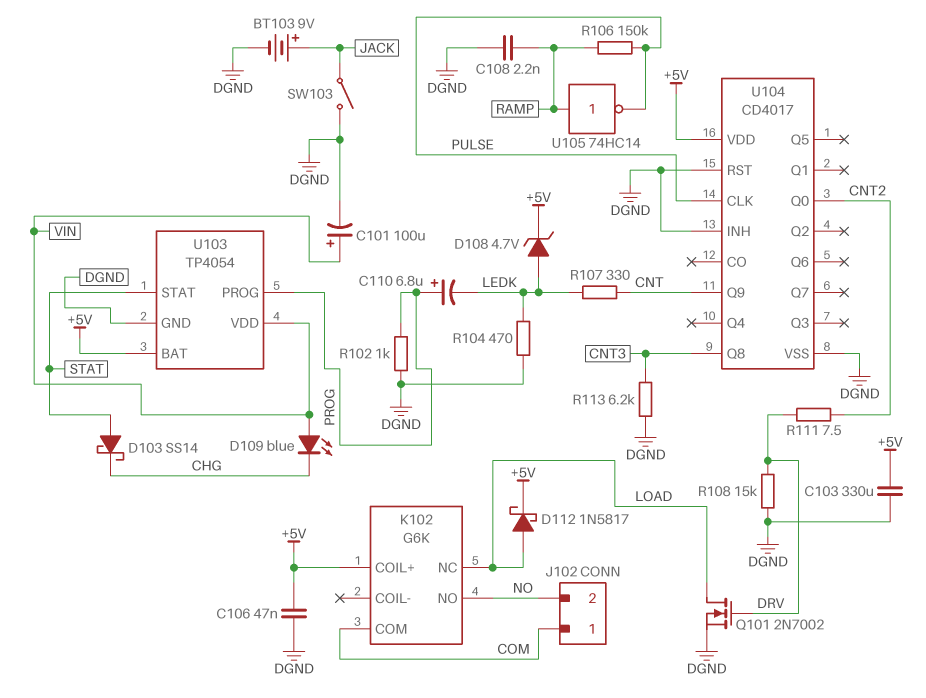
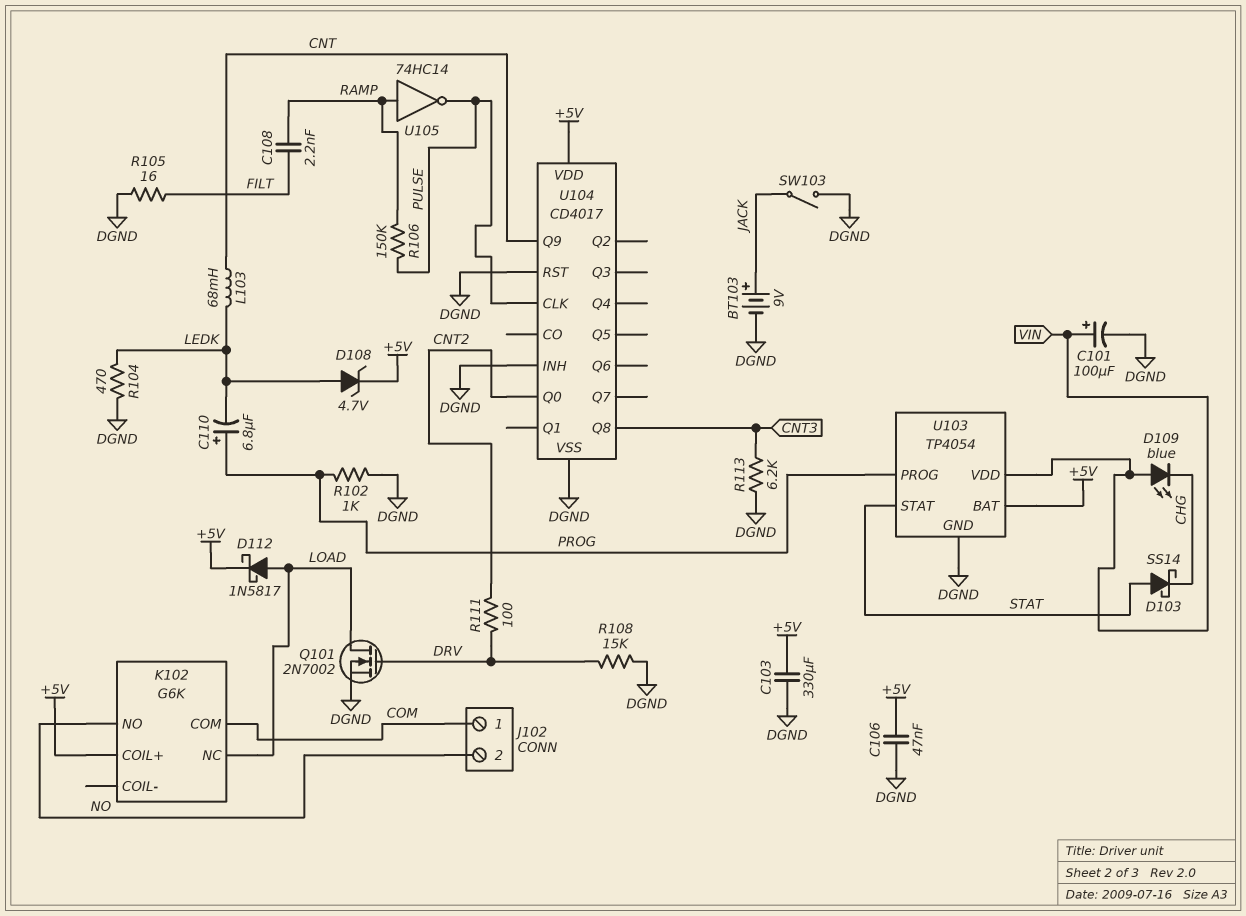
C108: 2.2nF (DGND, RAMP) -> 2.2nF (FILT, RAMP)
L103: none -> 68mH (CNT, LEDK)
R105: none -> 16 (DGND, FILT)
R107: 330 (CNT, LEDK) -> none
R111: 7.5 (CNT2, DRV) -> 100 (CNT2, DRV)

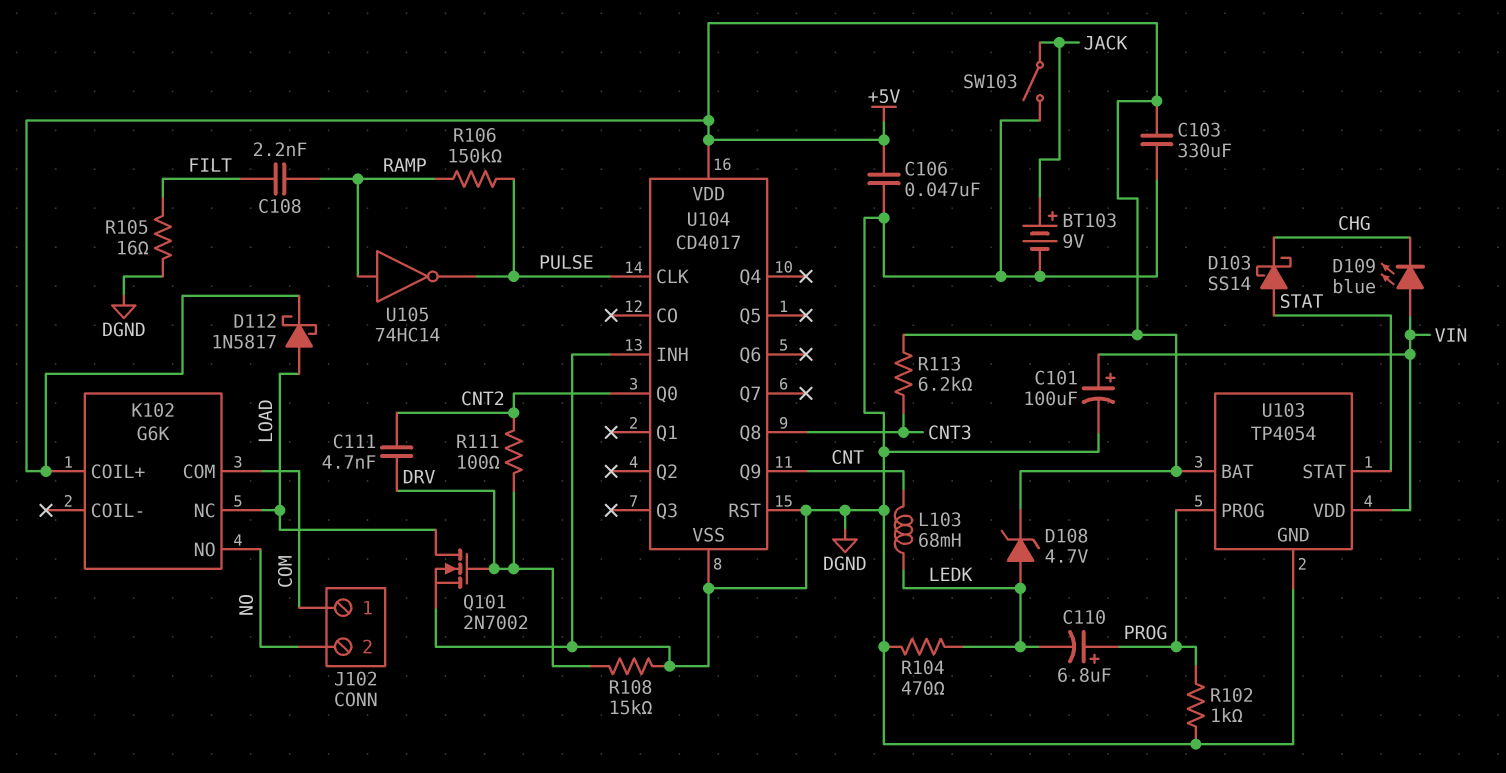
C111: none -> 4.7nF (CNT2, DRV)
R113: 6.2k (CNT3, DGND) -> 6.2k (+5V, CNT3)

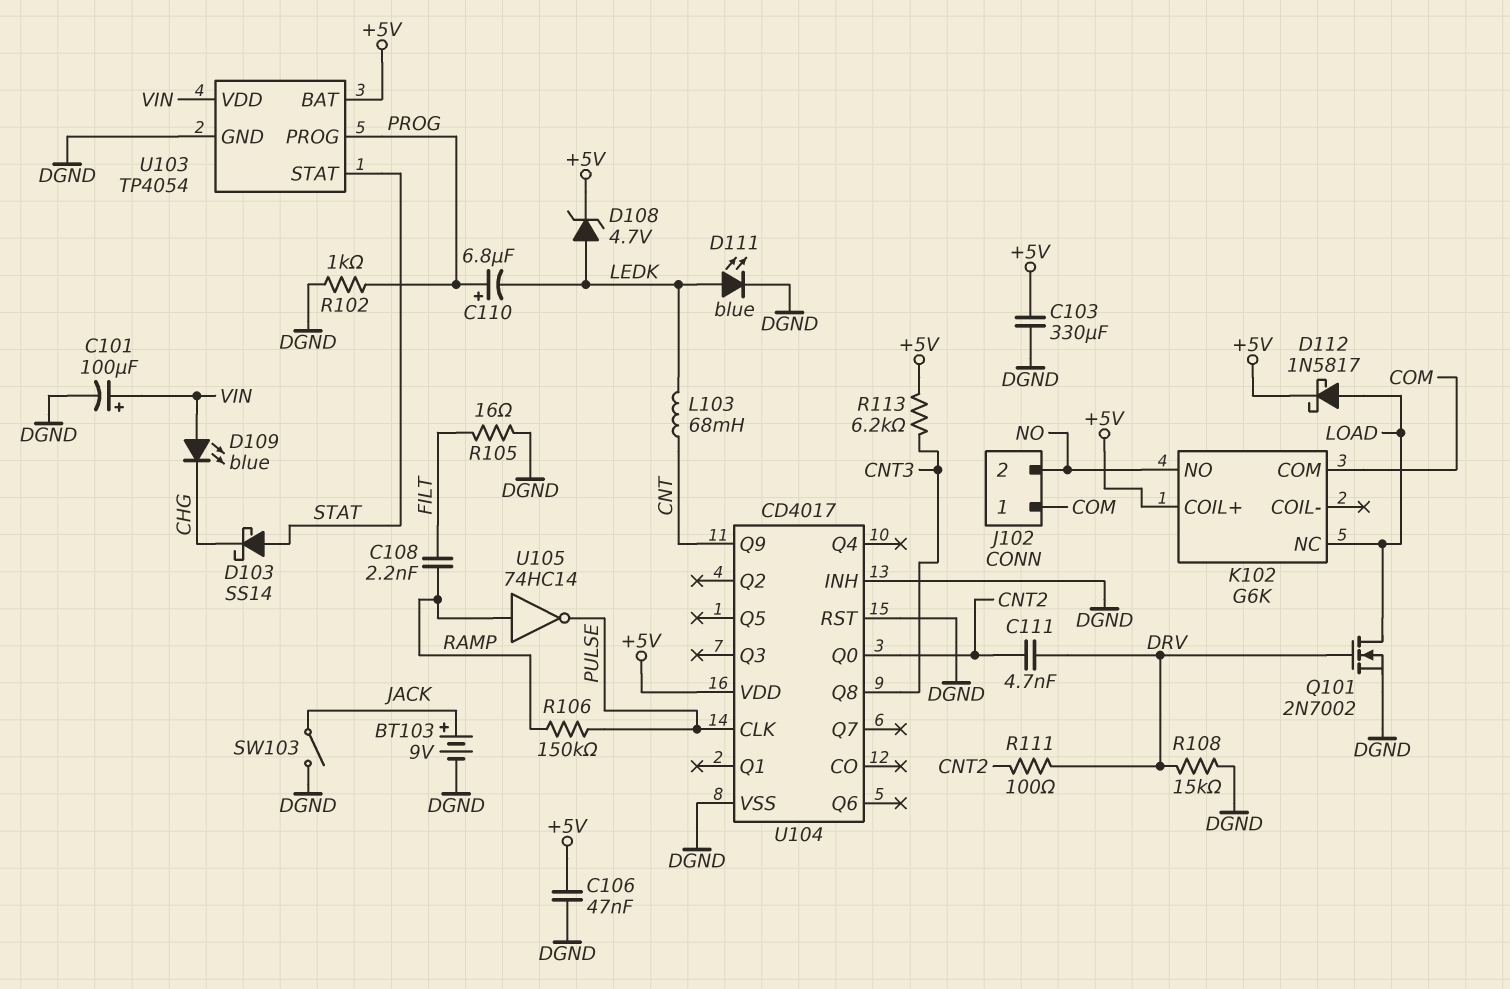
D111: none -> LED blue (A LEDK, K DGND)
R104: 470 (DGND, LEDK) -> none

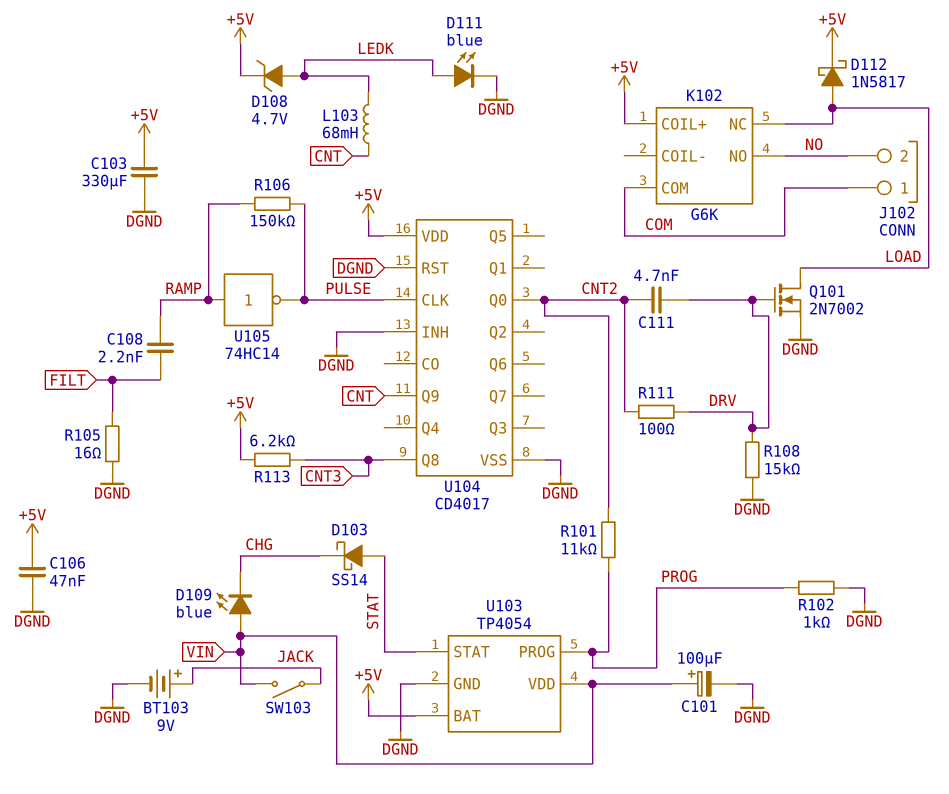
C110: 6.8uF (plus PROG, minus LEDK) -> none
R101: none -> 11k (CNT2, PROG)
SW103: switch (DGND, JACK) -> switch (JACK, VIN)

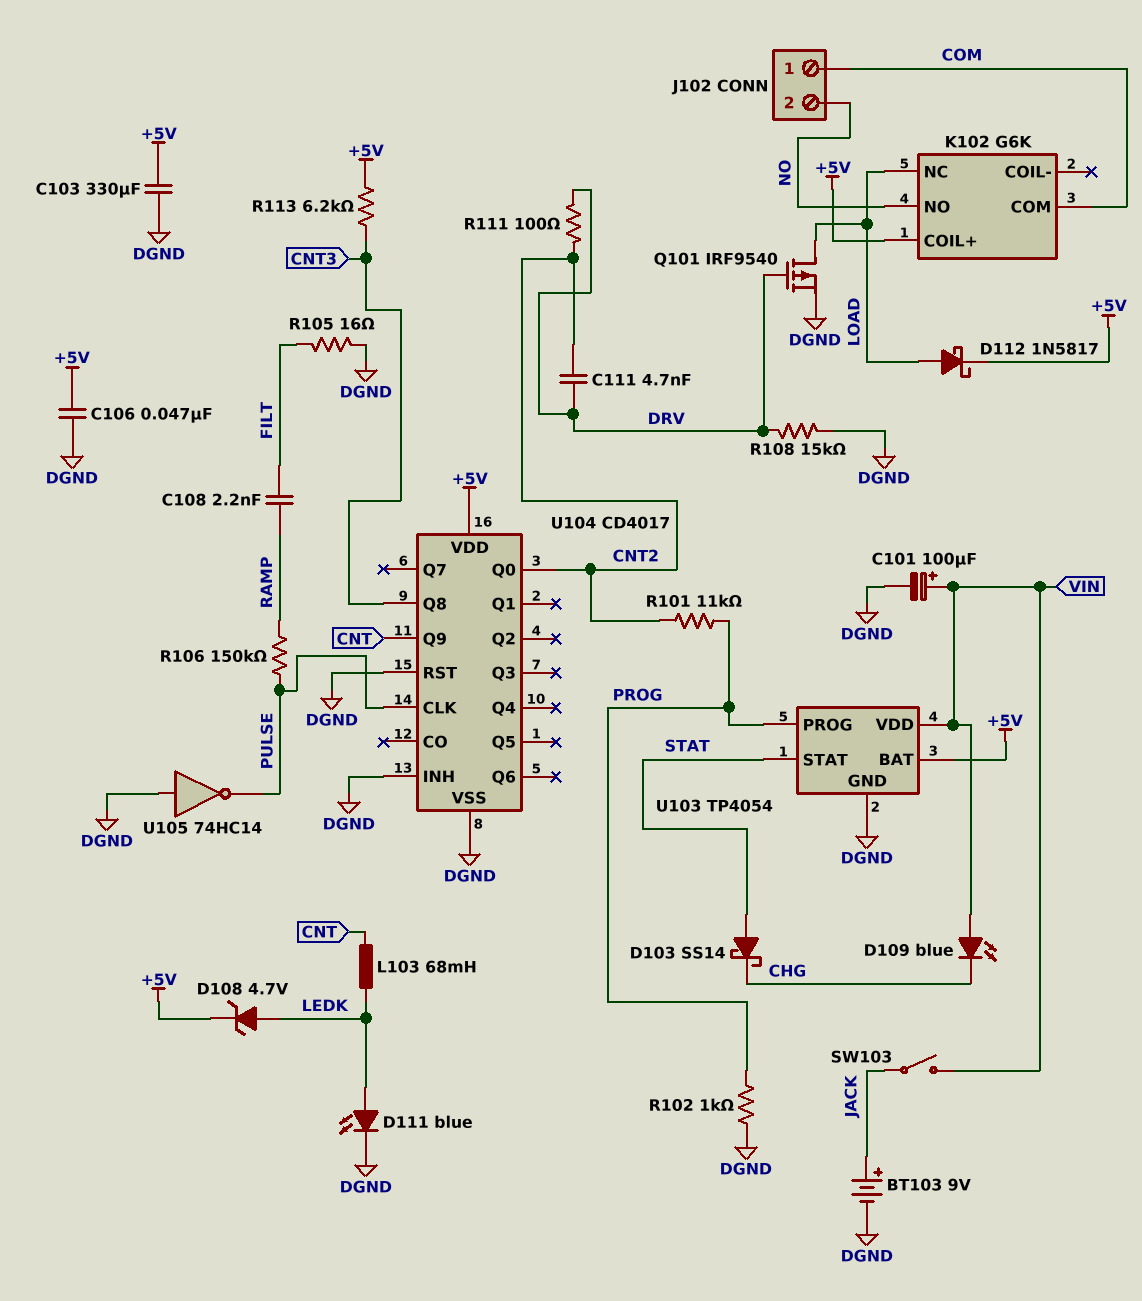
Q101: NMOS 2N7002 (G DRV, D LOAD, S DGND) -> PMOS IRF9540 (G DRV, D LOAD, S DGND)
U105: NOT 74HC14 (in RAMP, out PULSE) -> NOT 74HC14 (in DGND, out PULSE)

